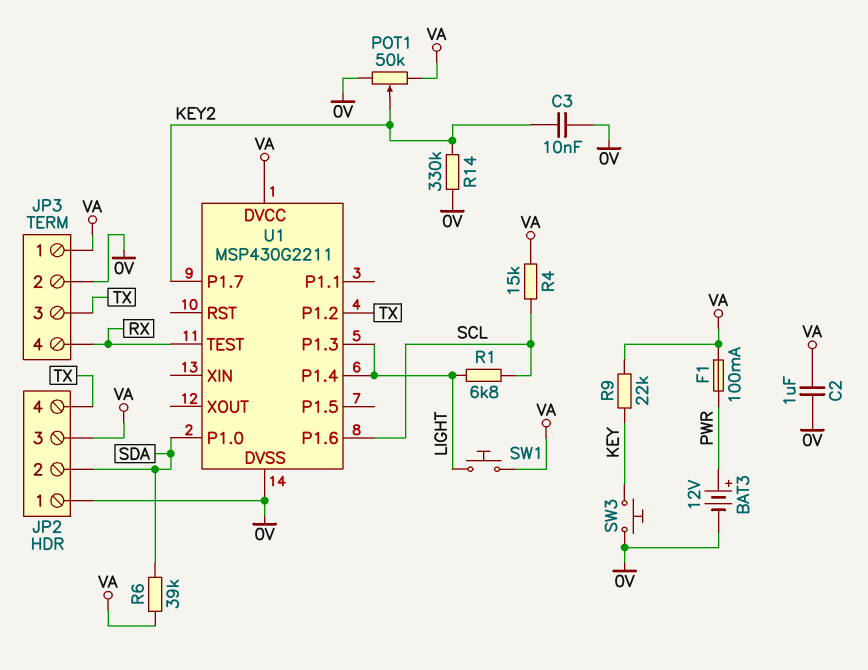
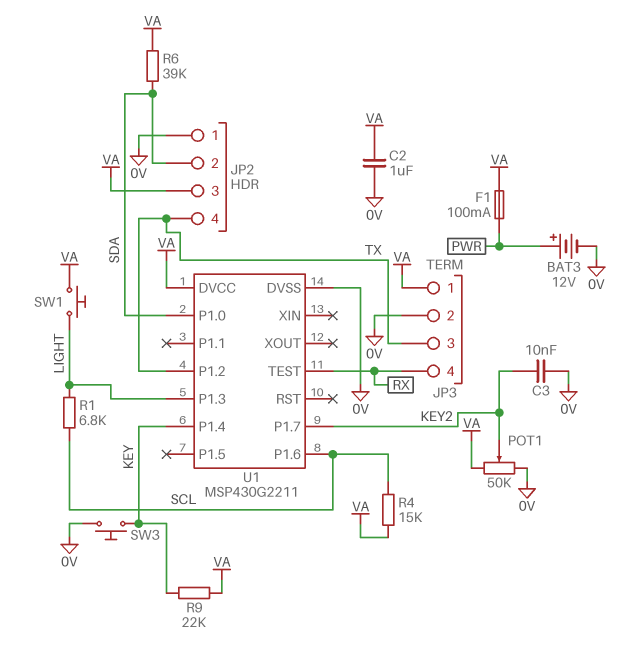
R14: 330k (0V, KEY2) -> none
U1 pin P1.4: LIGHT -> KEY

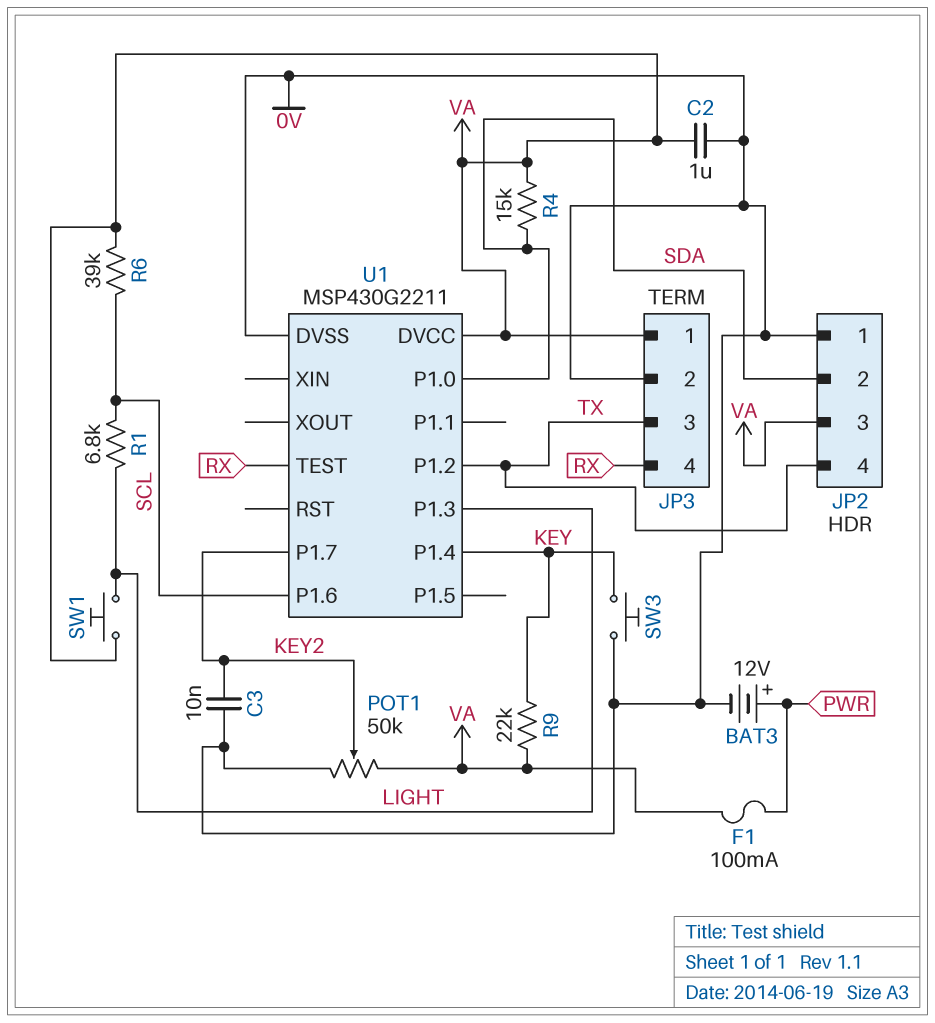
R4: 15k (SCL, VA) -> 15k (SDA, VA)
R6: 39k (SDA, VA) -> 39k (SCL, VA)

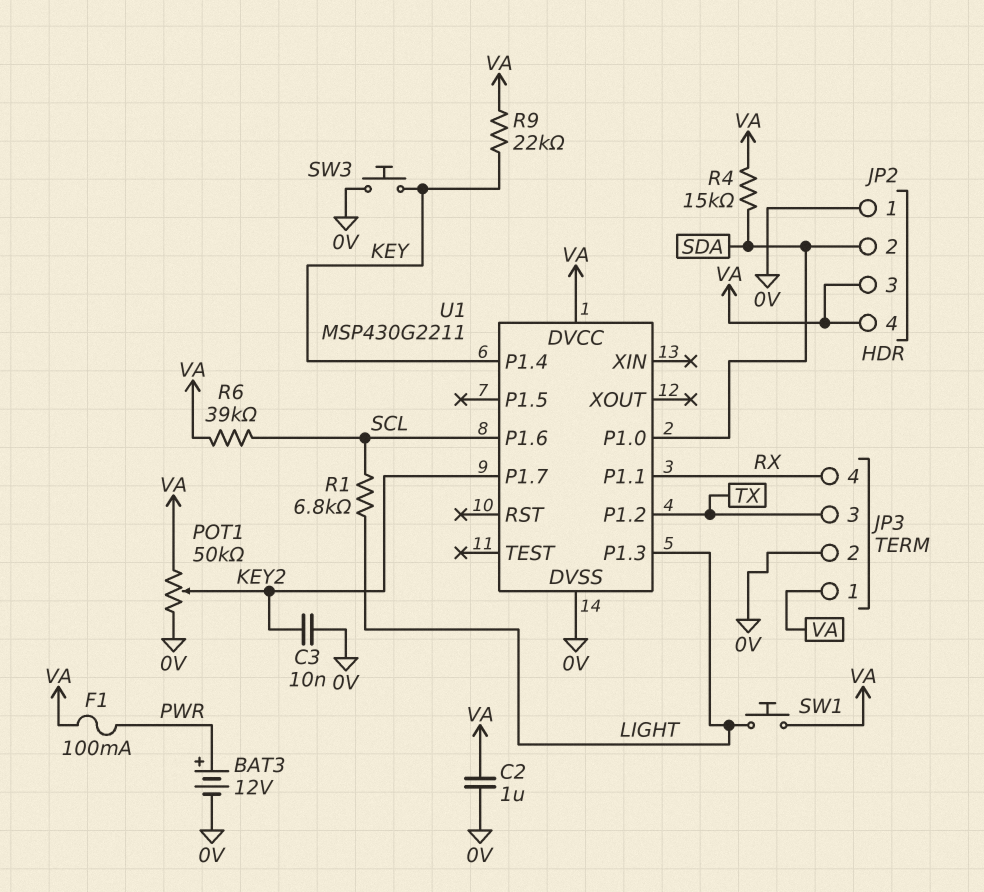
JP2 pin 4: TX -> VA
U1 pin P1.1: none -> RX
U1 pin TEST: RX -> none

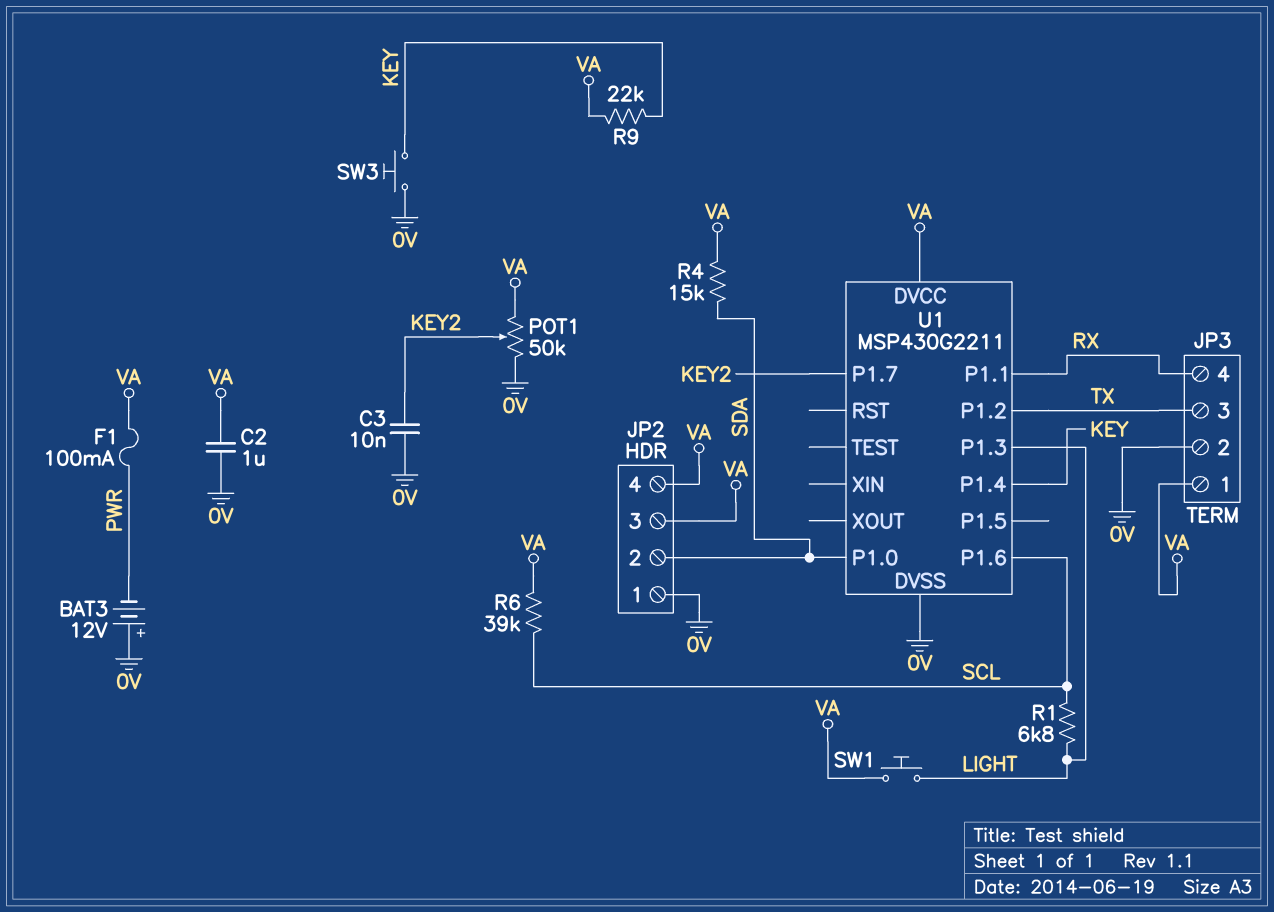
BAT3: 12V (plus PWR, minus 0V) -> 12V (plus 0V, minus PWR)

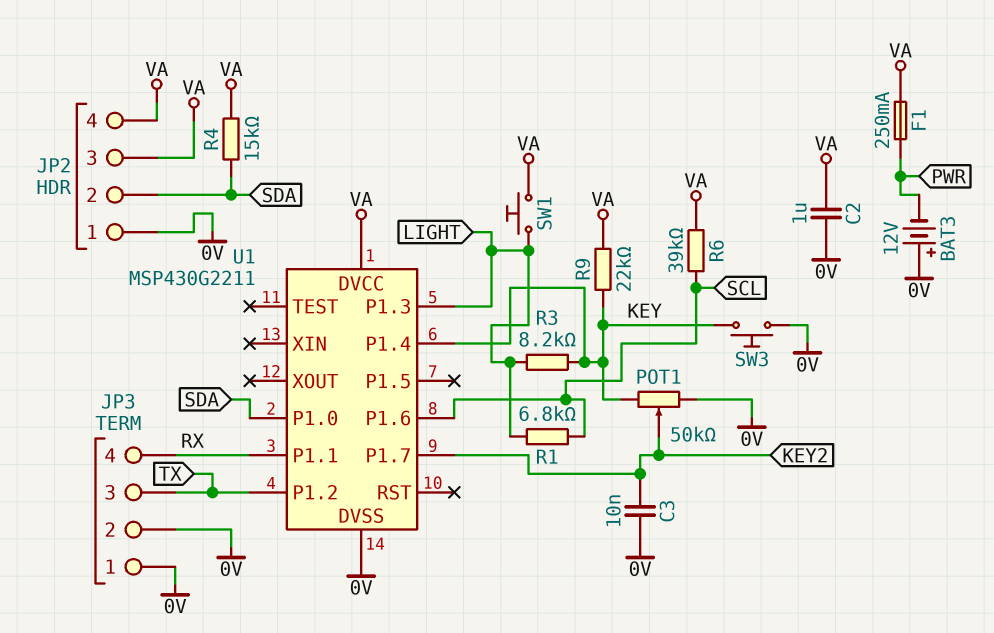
F1: 100mA (PWR, VA) -> 250mA (PWR, VA)
JP3 pin 1: VA -> 0V
POT1: 50k (0V, VA, wiper KEY2) -> 50k (0V, KEY, wiper KEY2)
R3: none -> 8.2k (KEY, LIGHT)

